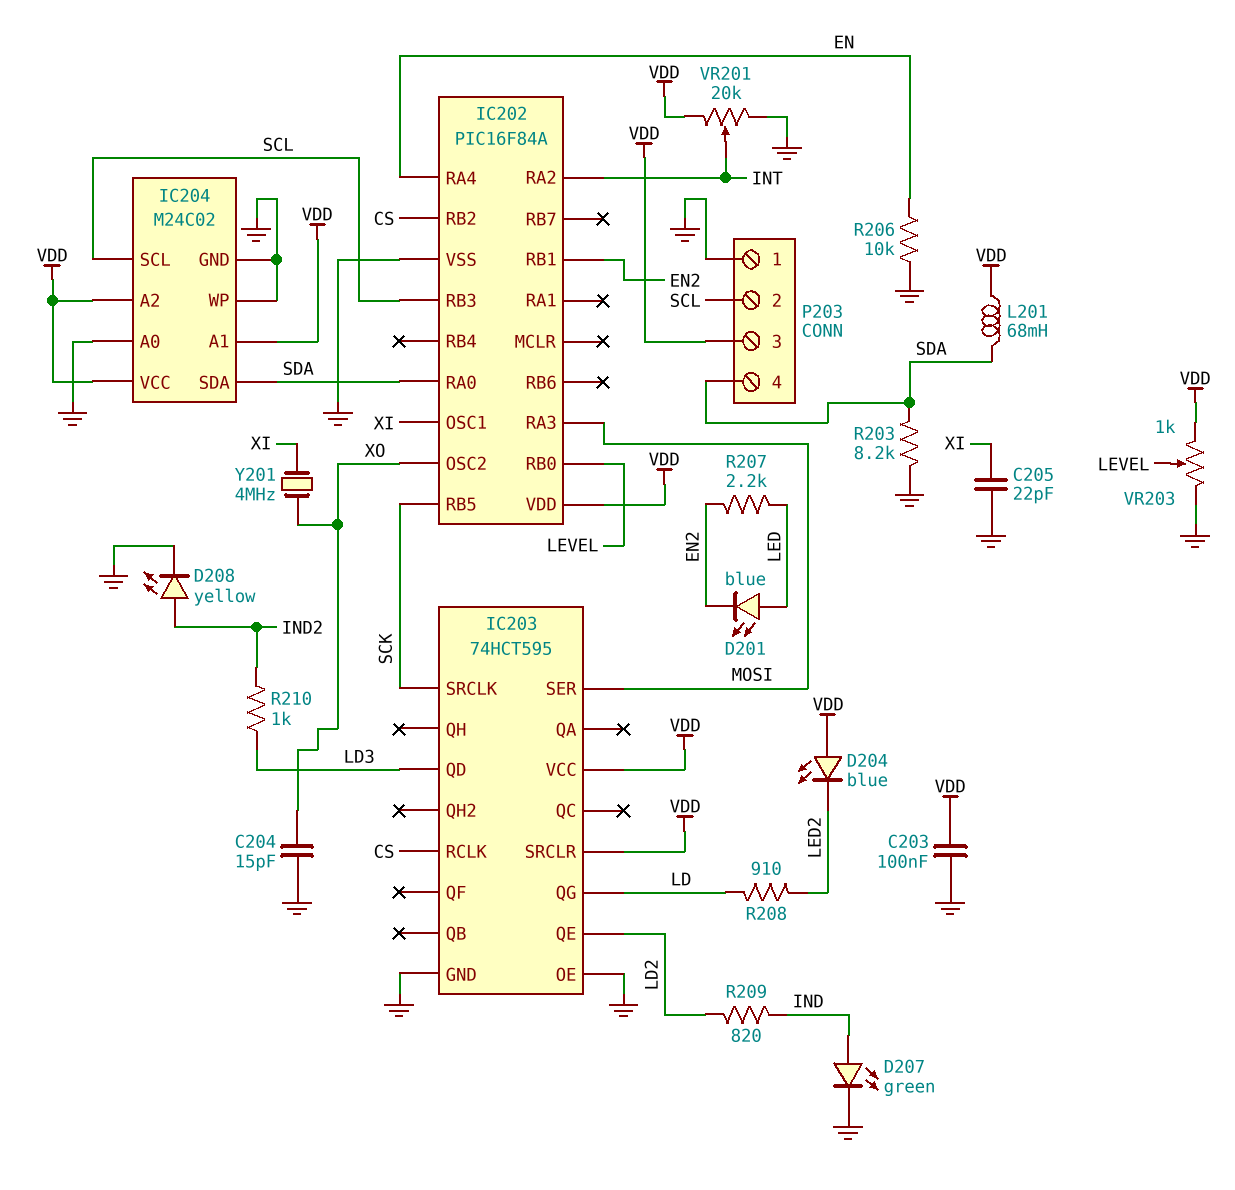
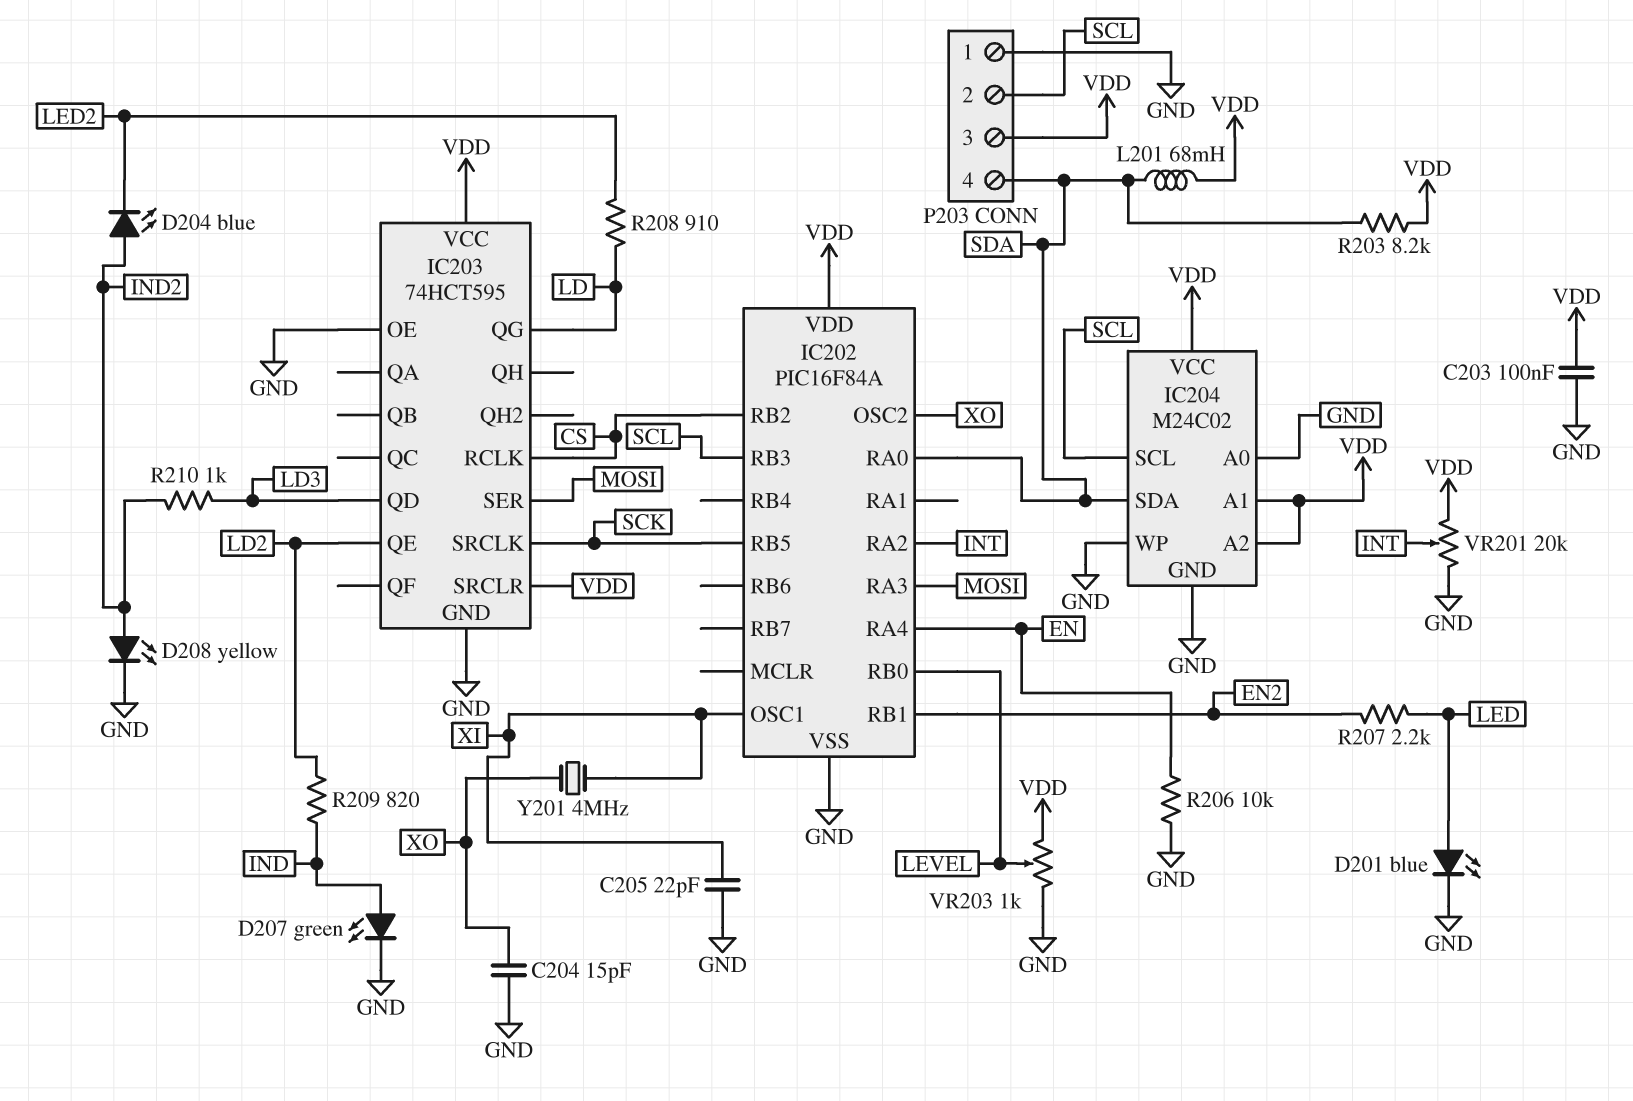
D201: LED blue (A LED, K EN2) -> LED blue (A LED, K GND)
D204: LED blue (A VDD, K LED2) -> LED blue (A IND2, K LED2)
R203: 8.2k (GND, SDA) -> 8.2k (SDA, VDD)

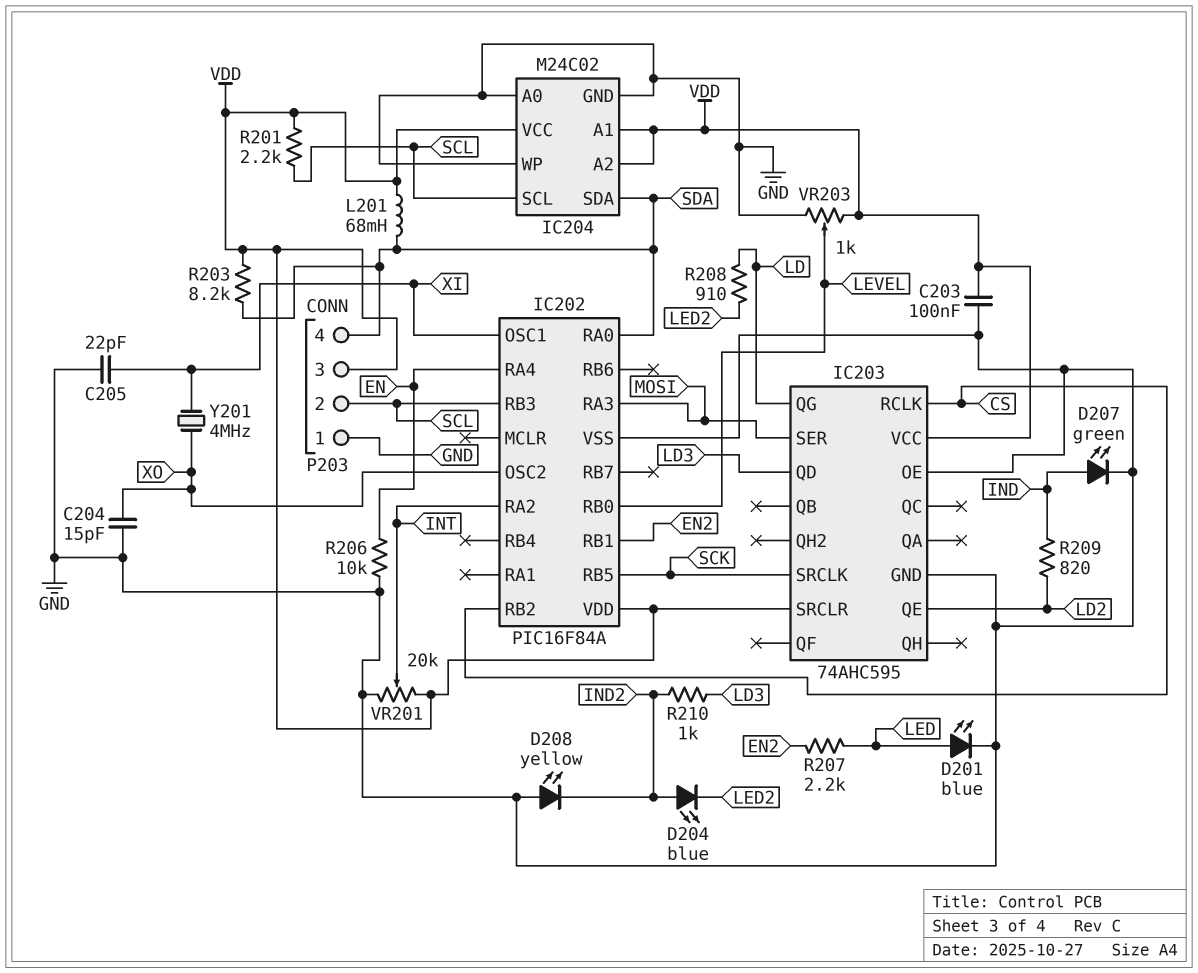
D208: LED yellow (A IND2, K GND) -> LED yellow (A GND, K IND2)
IC203: 74HCT595 -> 74AHC595
R201: none -> 2.2k (SCL, VDD)

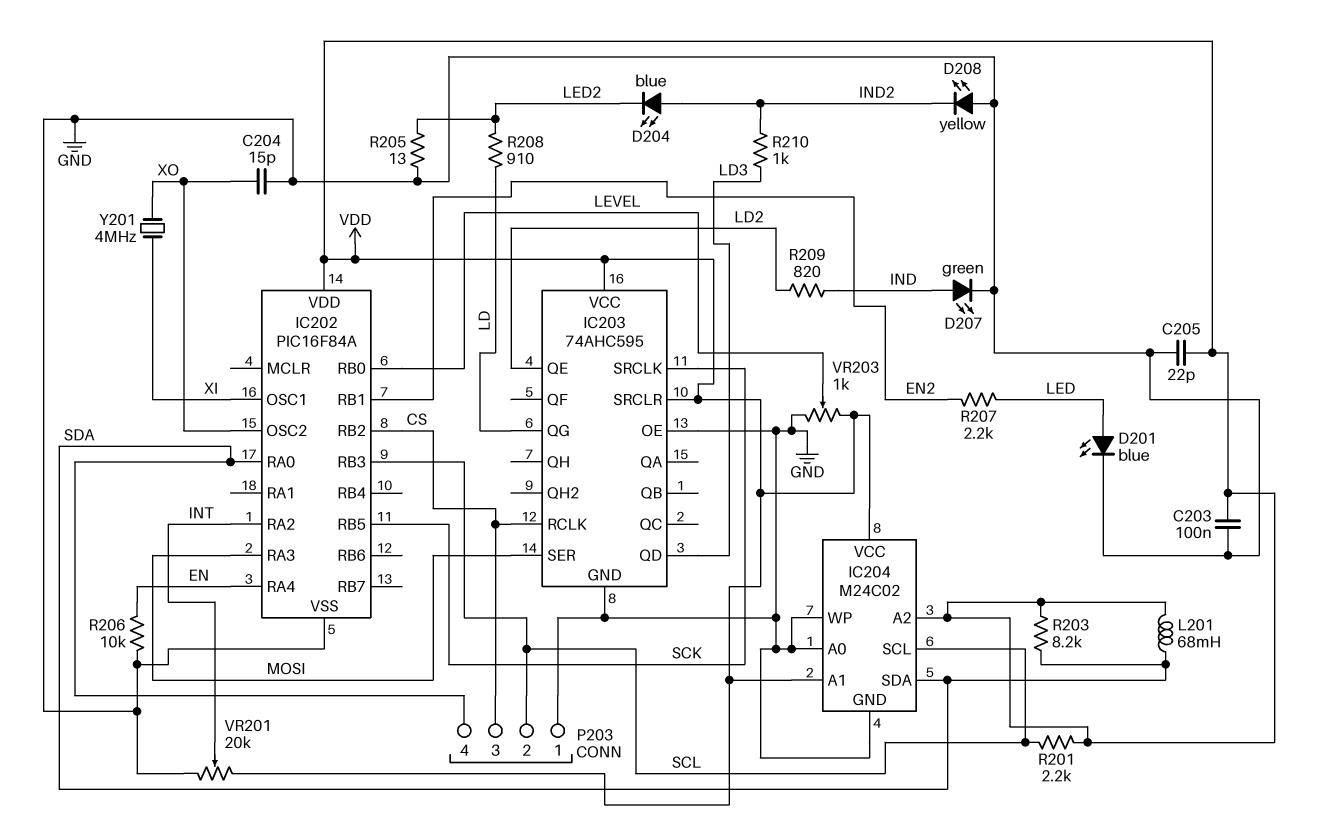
C205: 22pF (GND, XI) -> 22pF (GND, VDD)
P203 pin 3: VDD -> CS
R205: none -> 13 (GND, LED2)

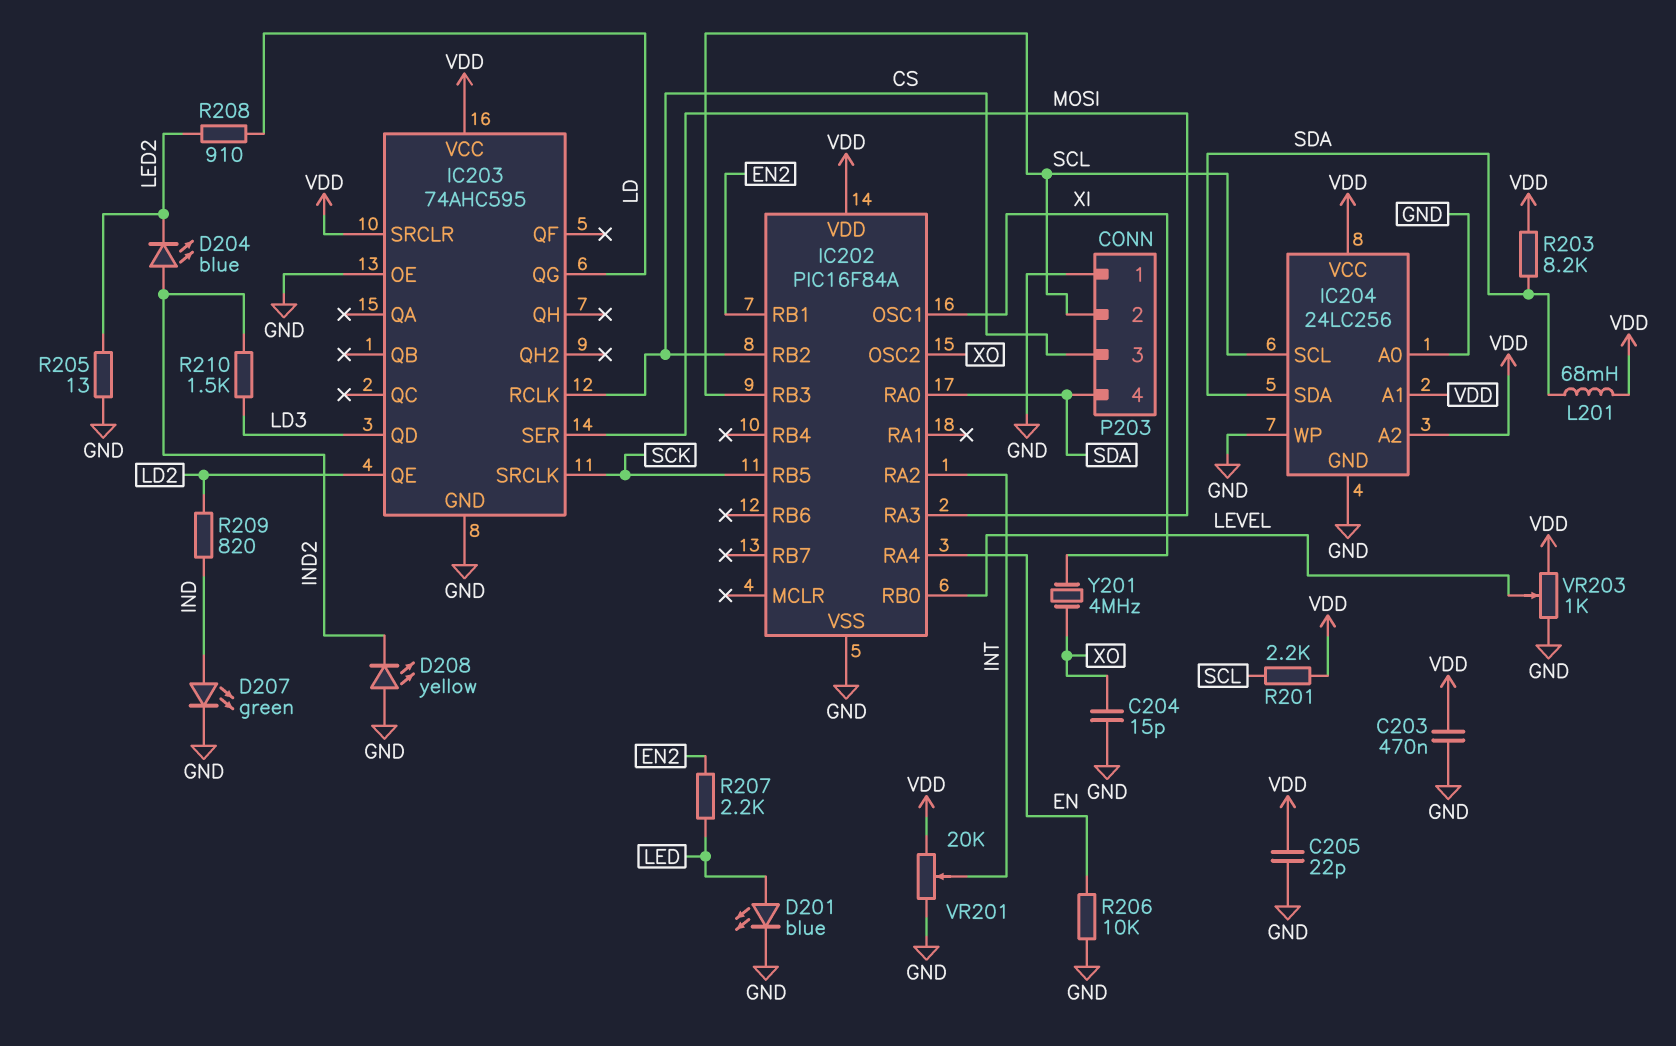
C203: 100nF (GND, VDD) -> 470nF (GND, VDD)
IC204: M24C02 -> 24LC256
R210: 1k (IND2, LD3) -> 1.5k (IND2, LD3)

